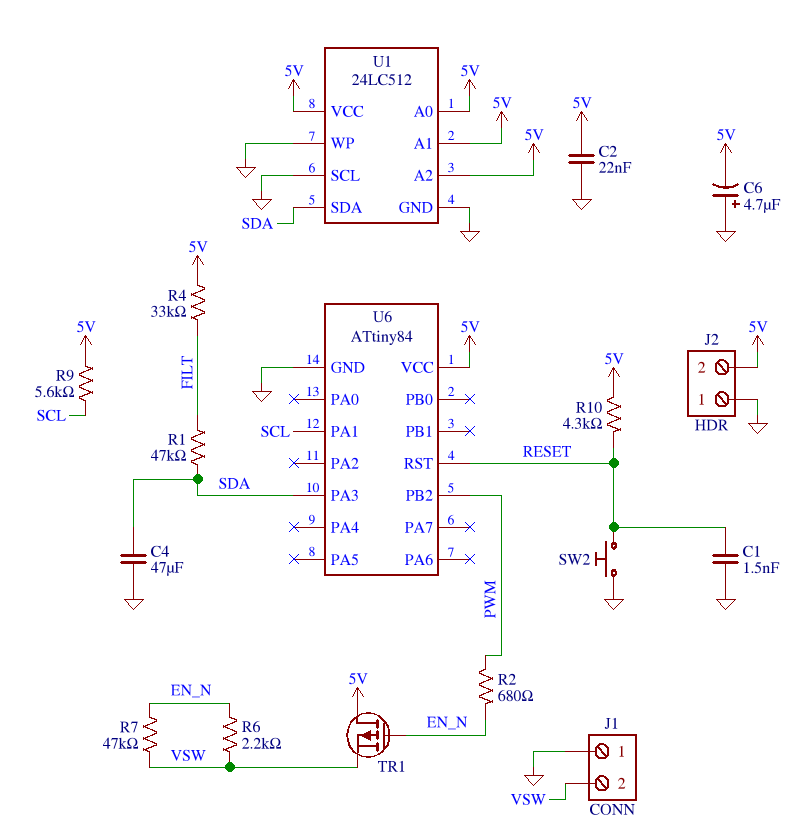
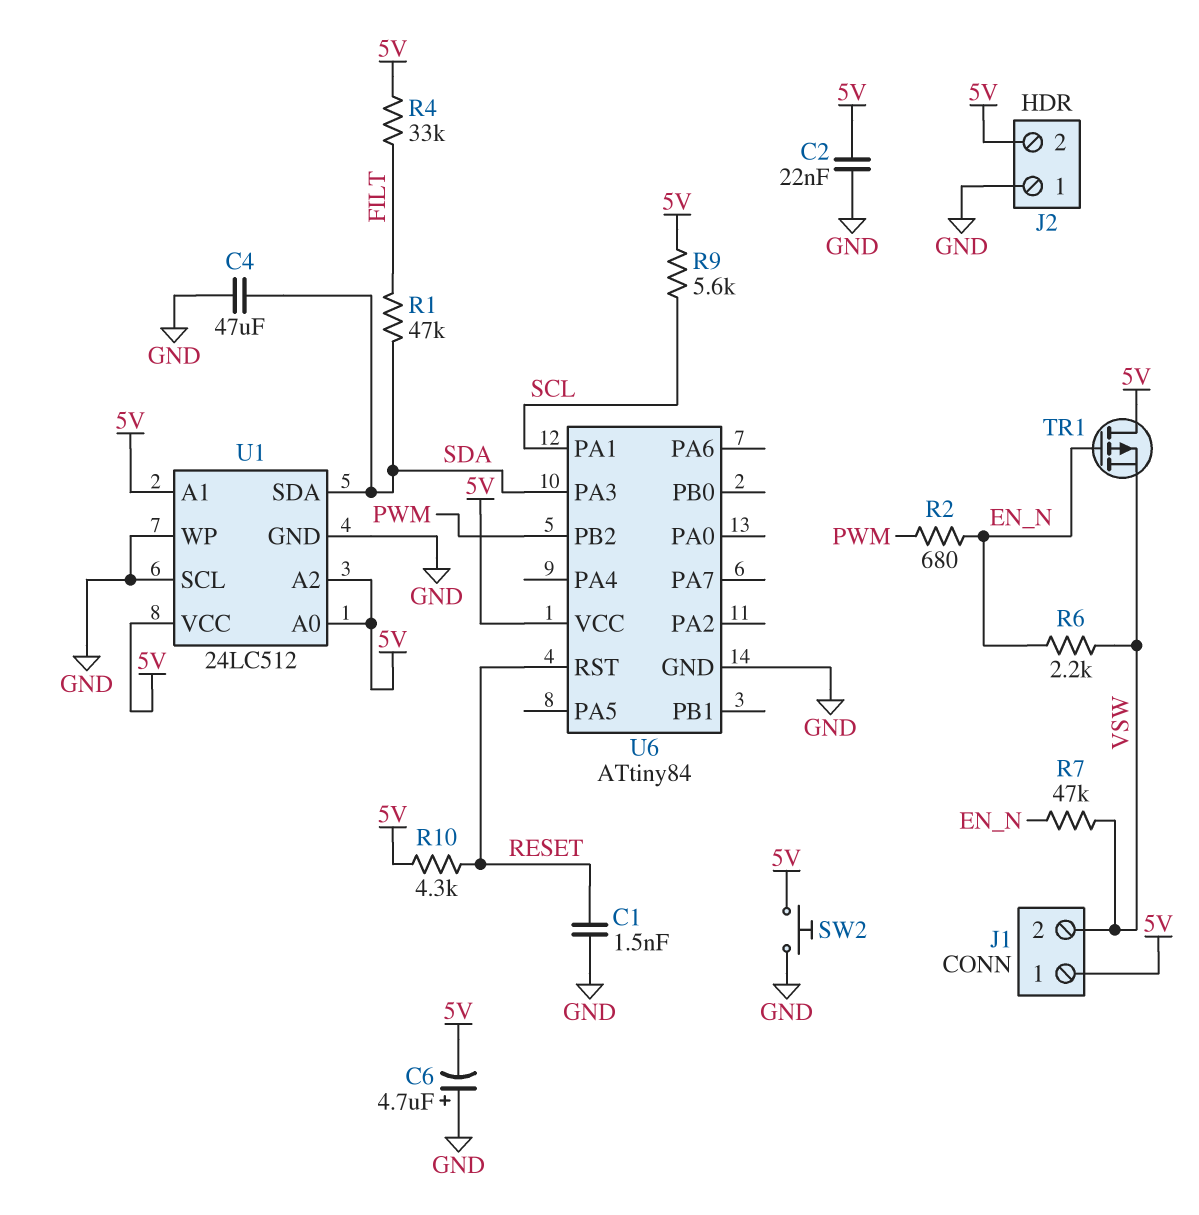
J1 pin 1: GND -> 5V
SW2: button (GND, RESET) -> button (5V, GND)

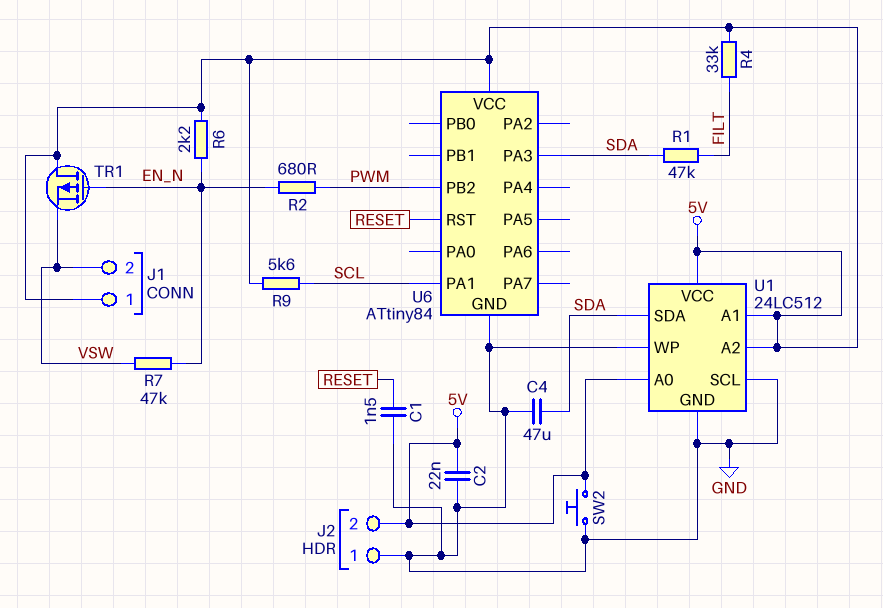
C6: 4.7uF (plus GND, minus 5V) -> none
R6: 2.2k (EN_N, VSW) -> 2.2k (5V, EN_N)
R10: 4.3k (5V, RESET) -> none

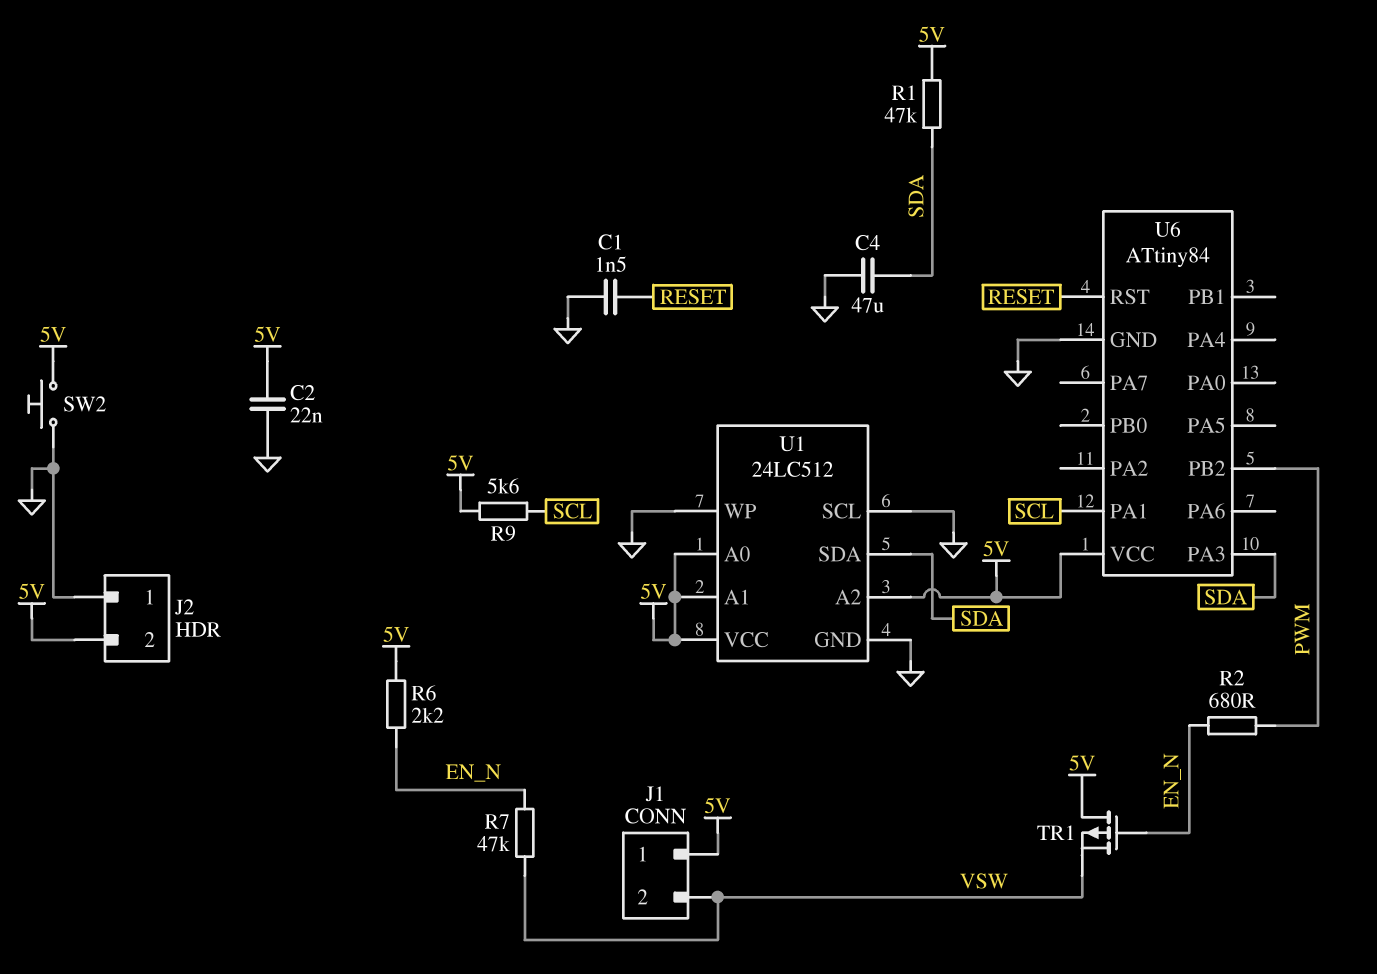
R1: 47k (FILT, SDA) -> 47k (5V, SDA)
R4: 33k (5V, FILT) -> none

